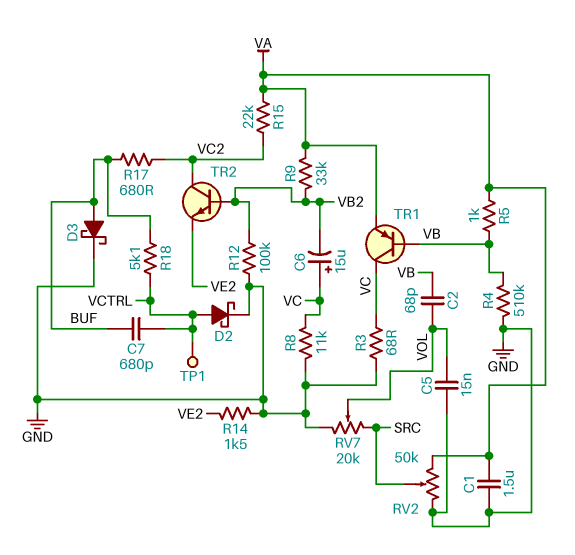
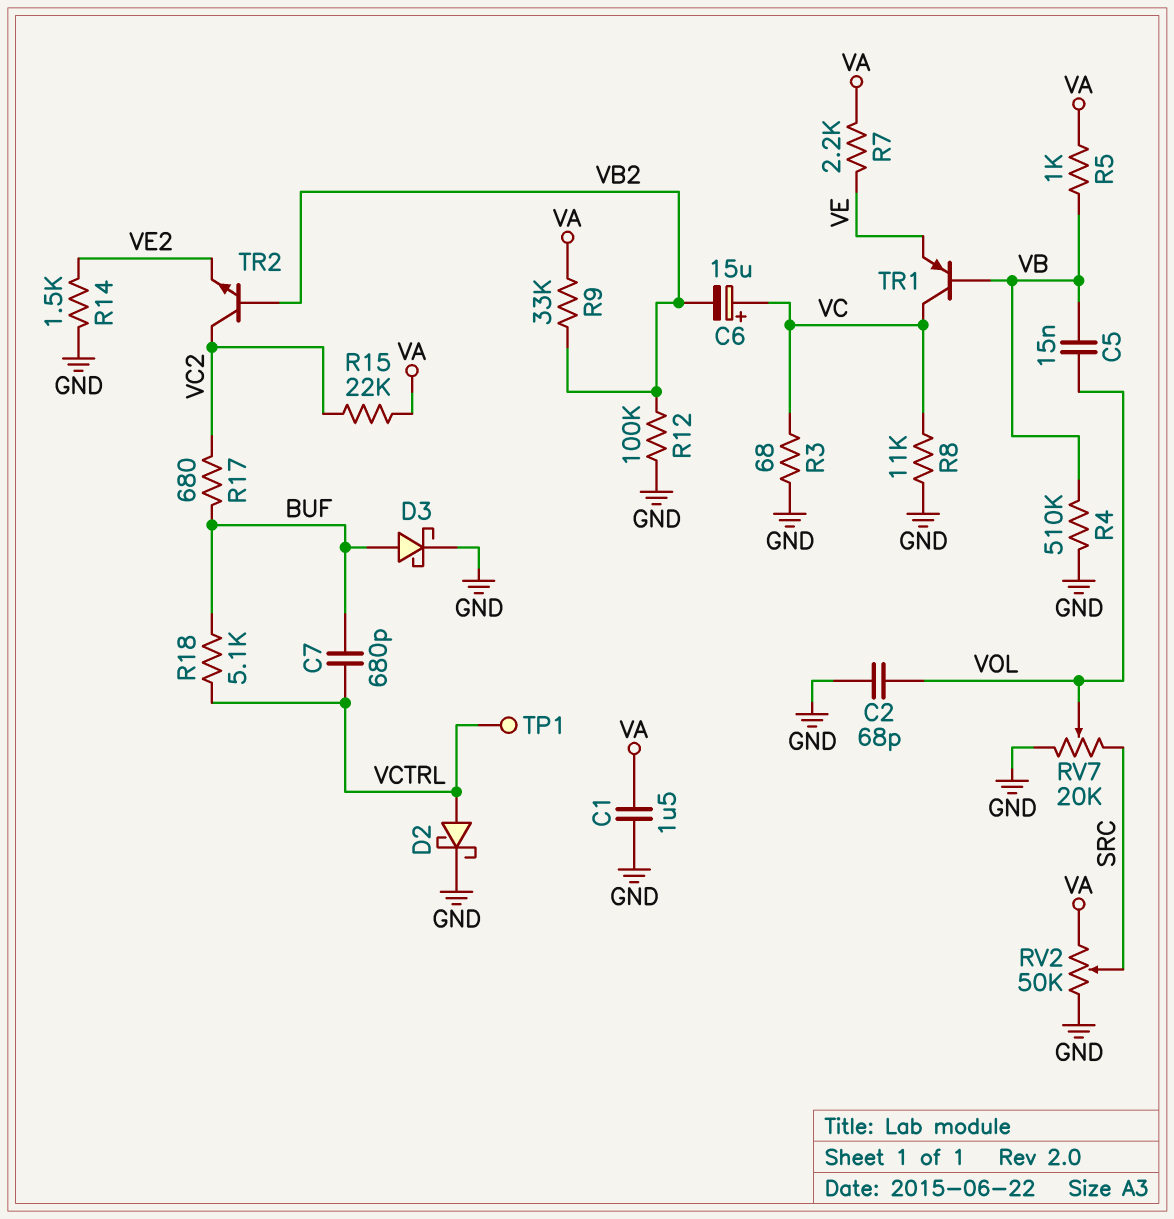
C2: 68pF (VB, VOL) -> 68pF (GND, VOL)
C5: 15nF (GND, VOL) -> 15nF (VB, VOL)
R7: none -> 2.2k (VA, VE)
TR1: PNP (B VB, C VC, E VA) -> PNP (B VB, C VC, E VE)

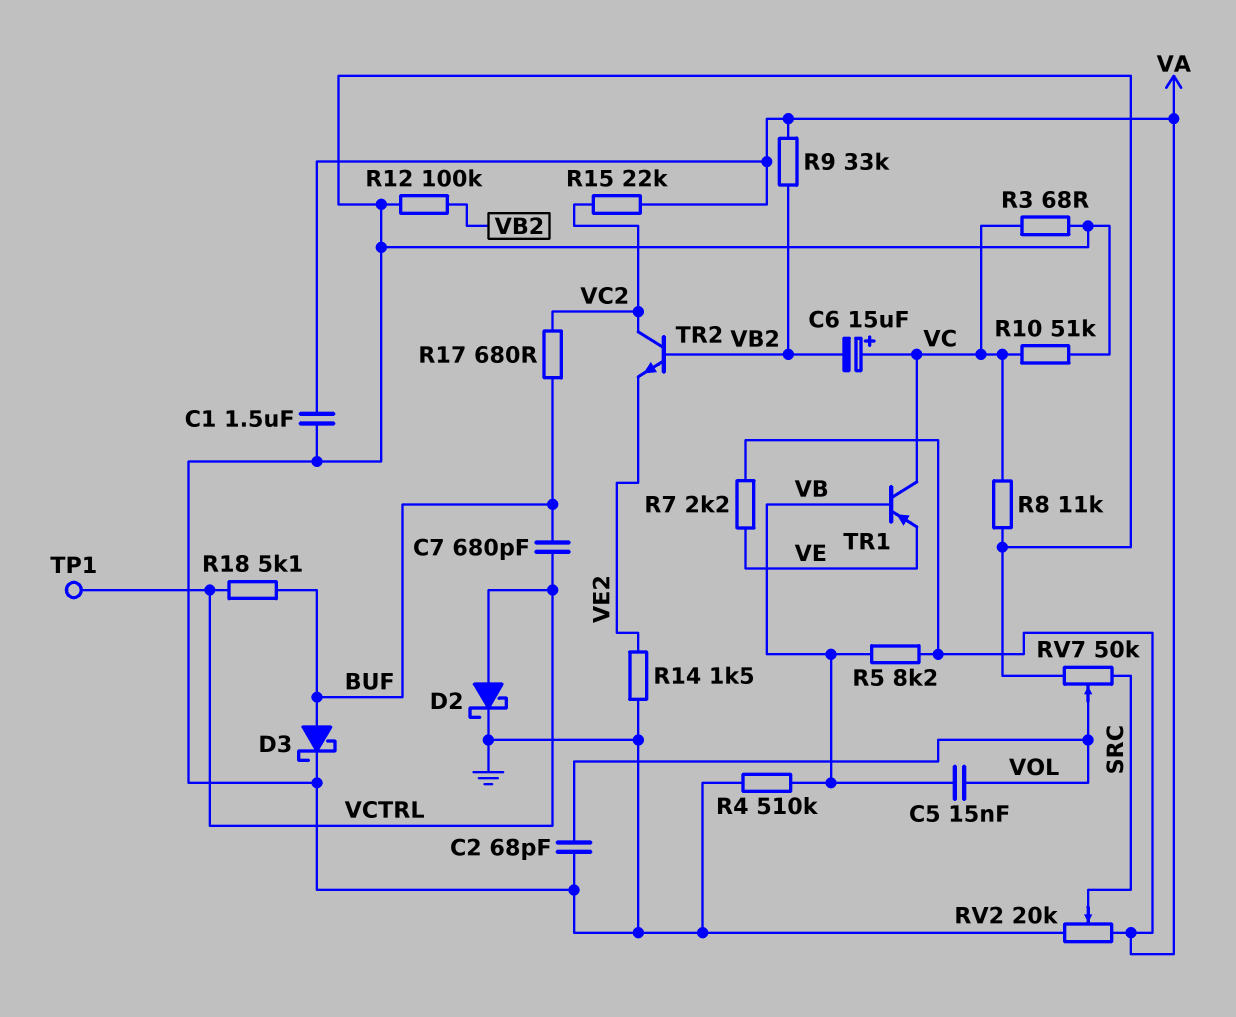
R5: 1k (VA, VB) -> 8.2k (VA, VB)
R10: none -> 51k (GND, VC)
RV2: 50k (GND, VA, wiper SRC) -> 20k (GND, VA, wiper SRC)
RV7: 20k (GND, SRC, wiper VOL) -> 50k (GND, SRC, wiper VOL)

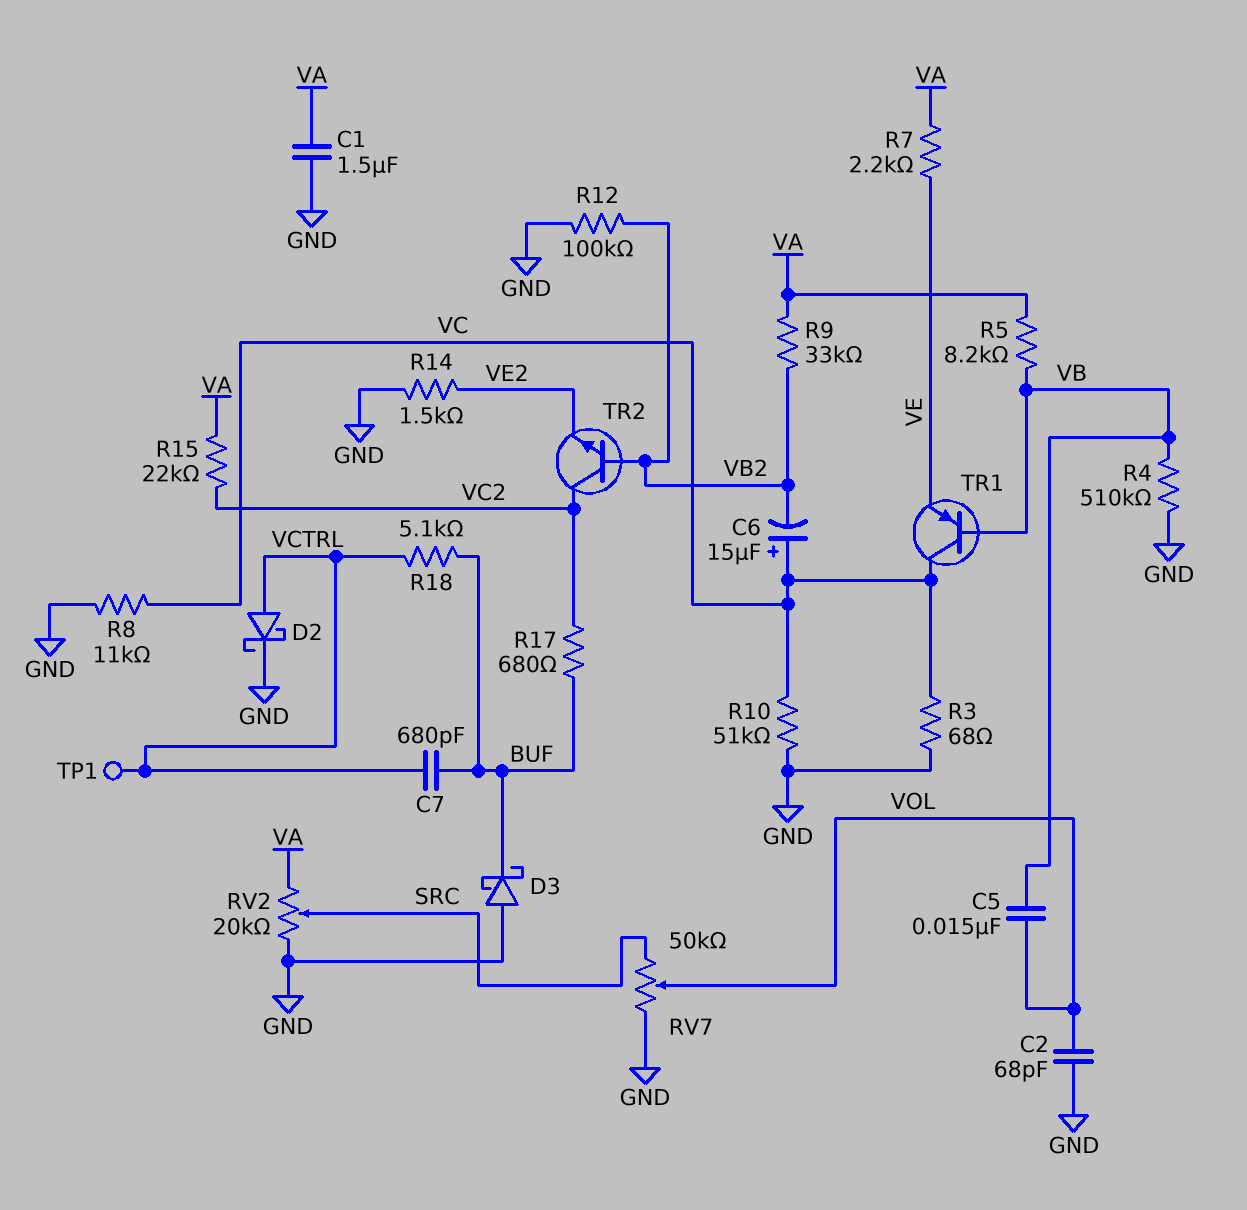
D3: schottky (A BUF, K GND) -> schottky (A GND, K BUF)

